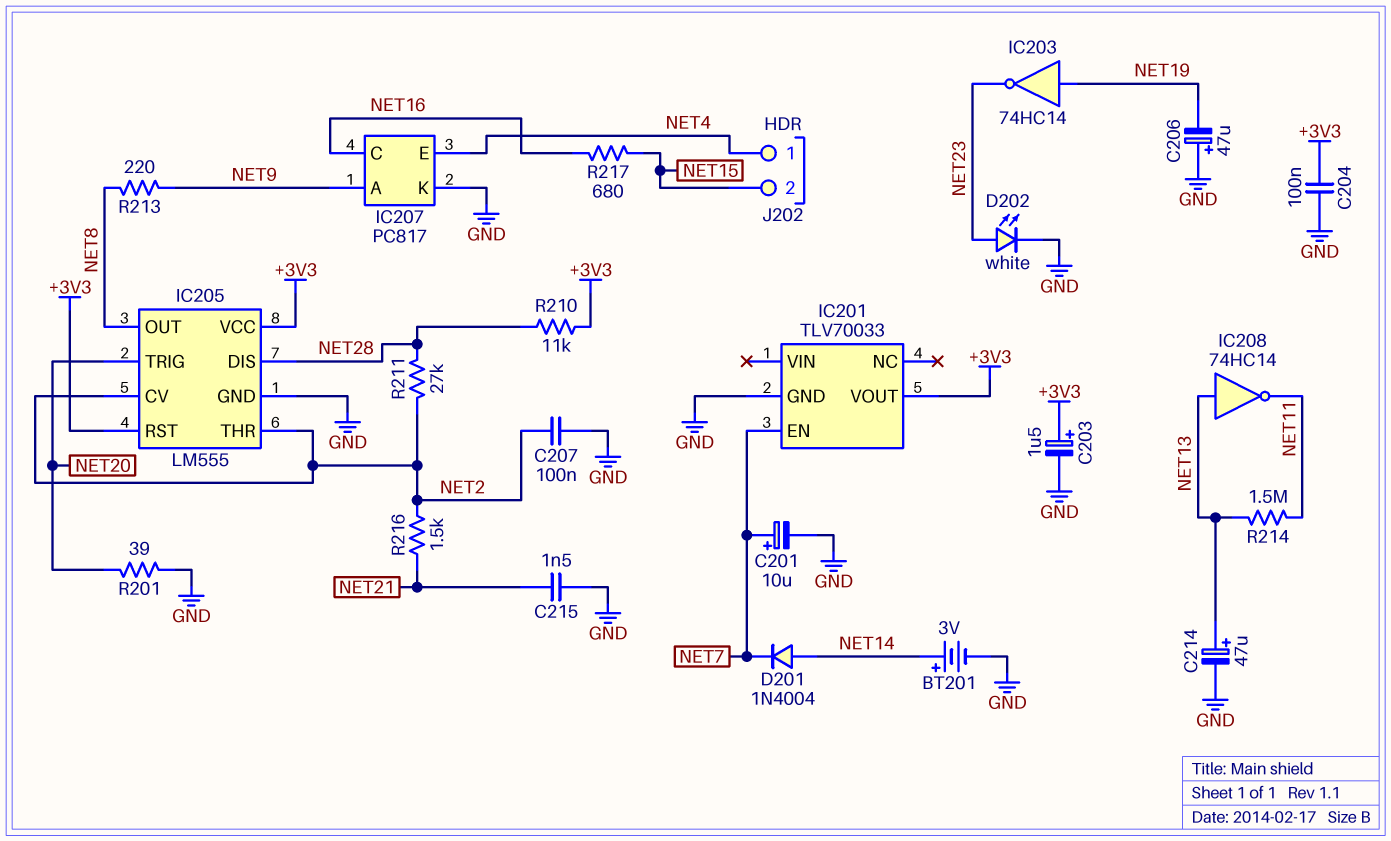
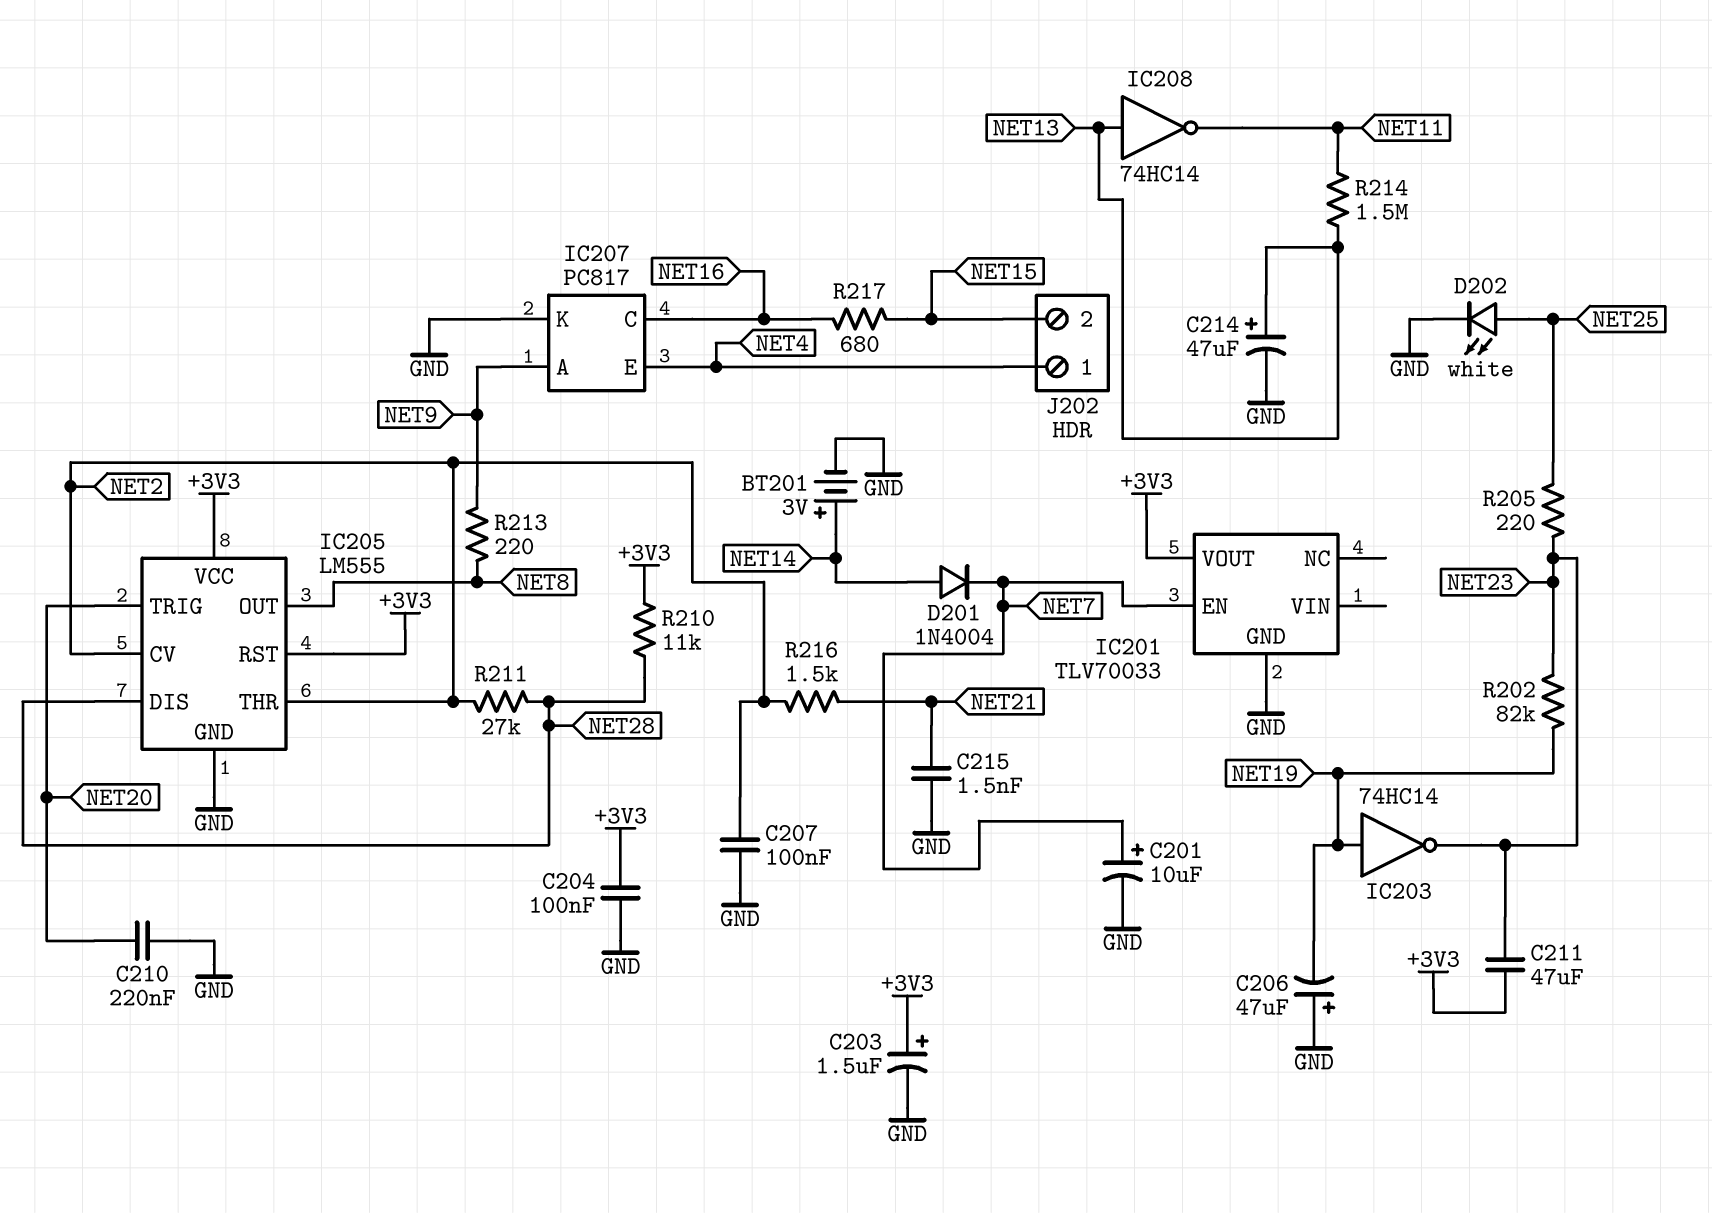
C210: none -> 220nF (GND, NET20)
C211: none -> 47uF (+3V3, NET23)
D202: LED white (A NET23, K GND) -> LED white (A NET25, K GND)
R201: 39 (GND, NET20) -> none
R202: none -> 82k (NET19, NET23)
R205: none -> 220 (NET23, NET25)

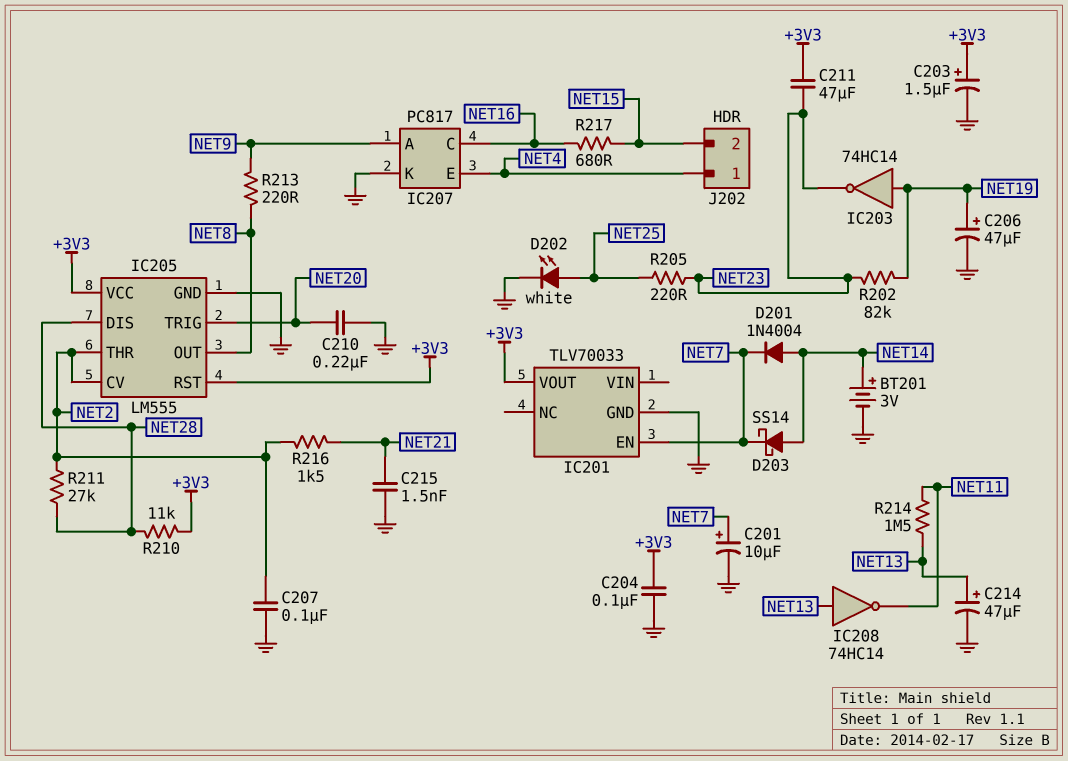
C206: 47uF (plus GND, minus NET19) -> 47uF (plus NET19, minus GND)
D203: none -> schottky SS14 (A NET14, K NET7)

